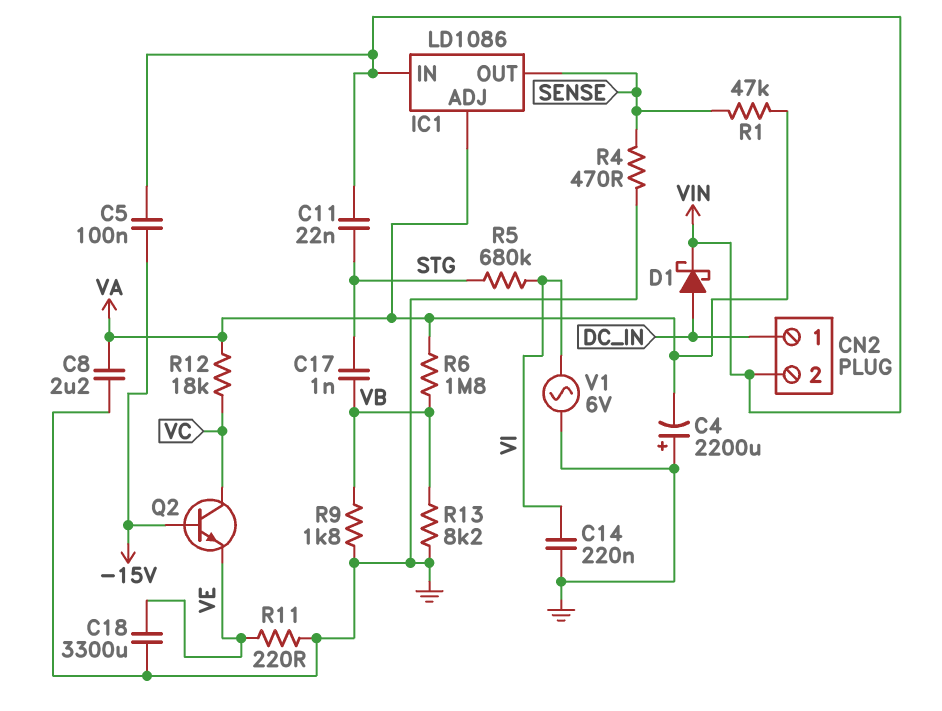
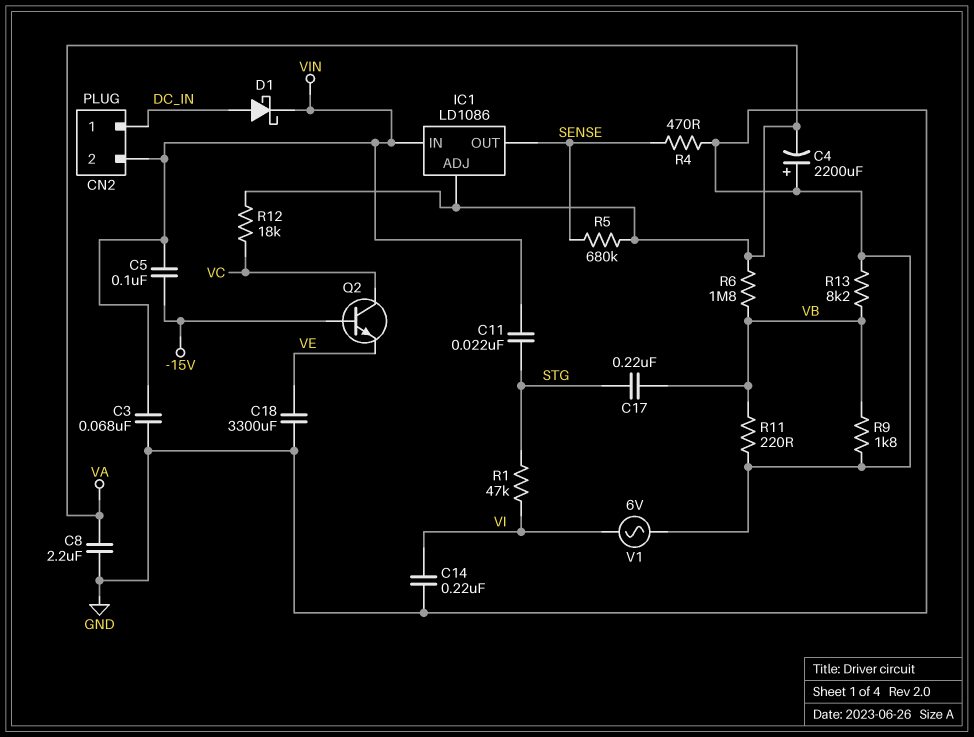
C3: none -> 68nF (GND, VIN)
C17: 1nF (STG, VB) -> 220nF (STG, VB)
R1: 47k (SENSE, VA) -> 47k (STG, VI)
R5: 680k (STG, VI) -> 680k (SENSE, VA)
R11: 220 (GND, VE) -> 220 (GND, VB)

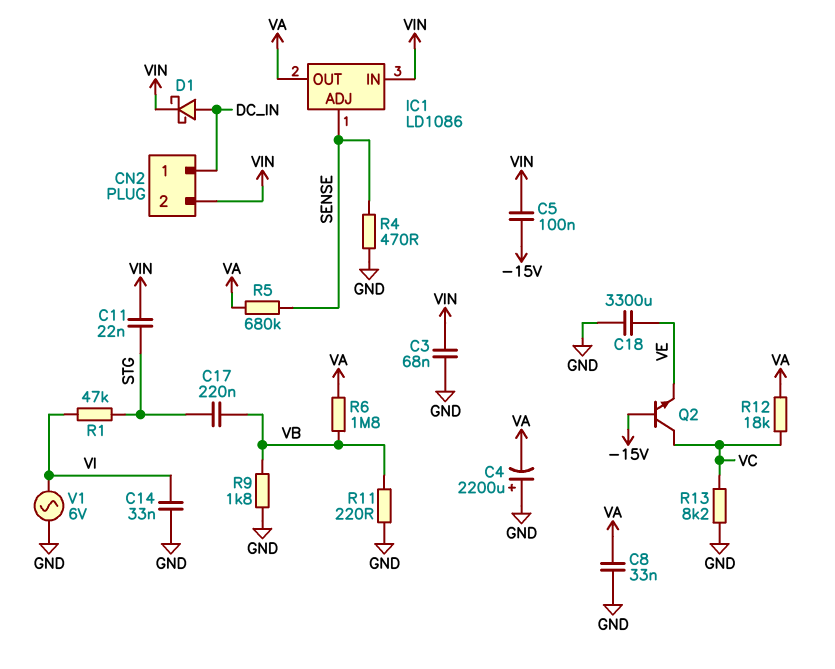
C8: 2.2uF (GND, VA) -> 33nF (GND, VA)
C14: 220nF (GND, VI) -> 33nF (GND, VI)
IC1 pin ADJ: VA -> SENSE
IC1 pin OUT: SENSE -> VA
R13: 8.2k (GND, VB) -> 8.2k (GND, VC)

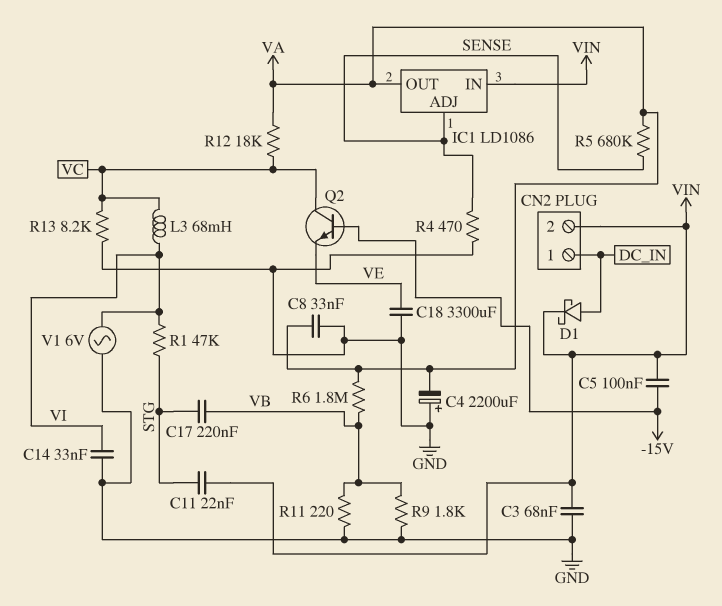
L3: none -> 68mH (VC, VI)

